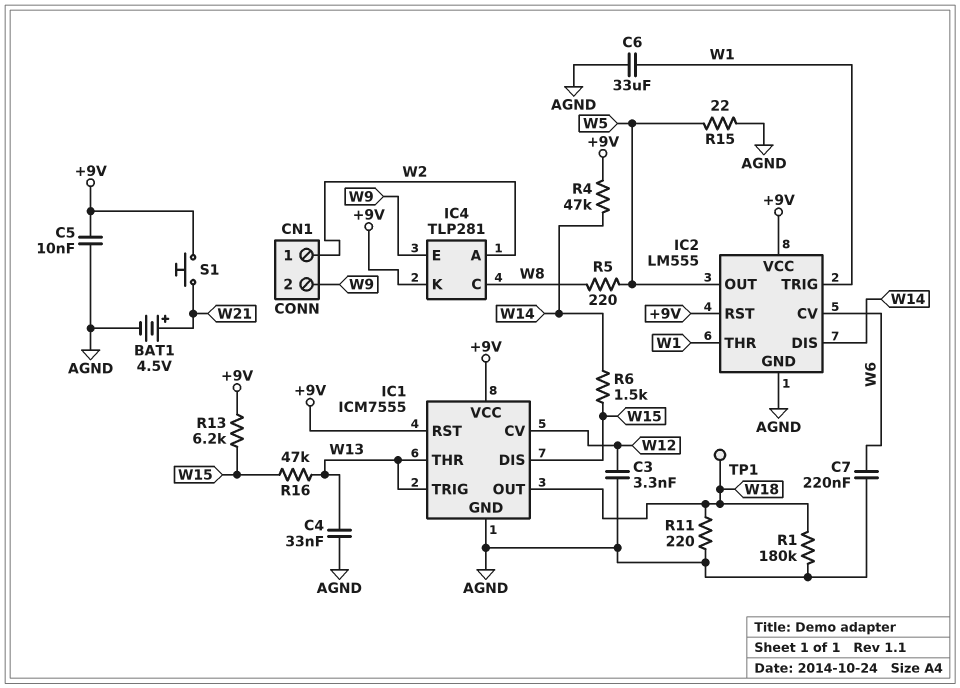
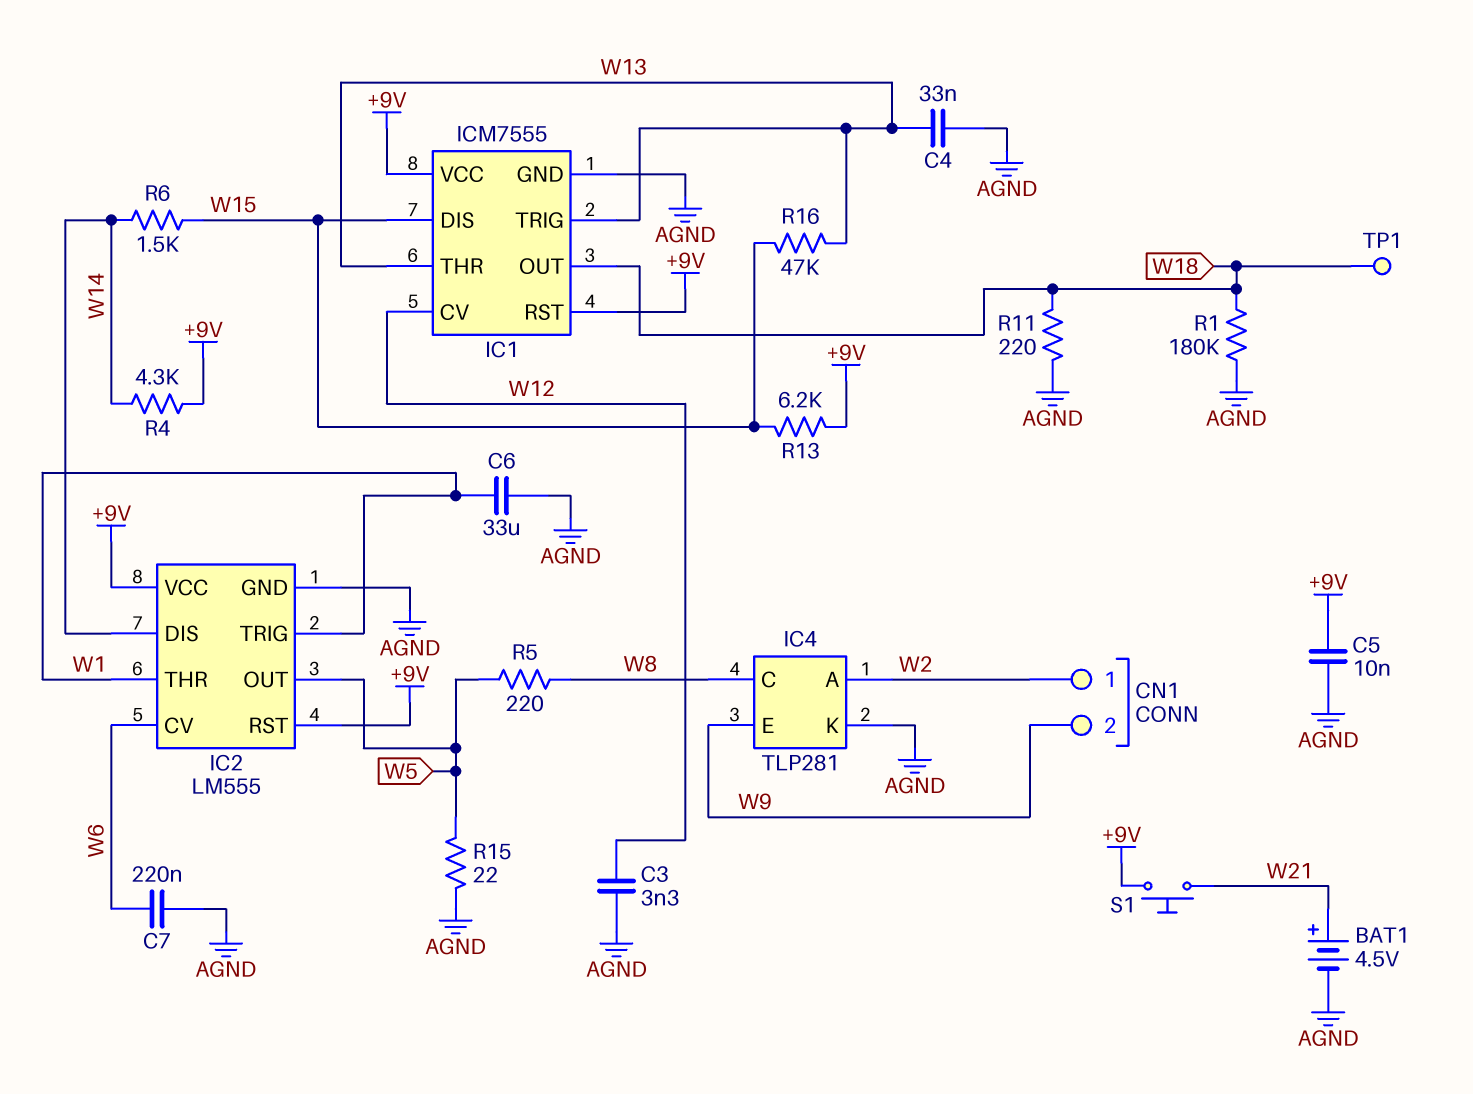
IC4 pin K: +9V -> AGND
R4: 47k (+9V, W14) -> 4.3k (+9V, W14)

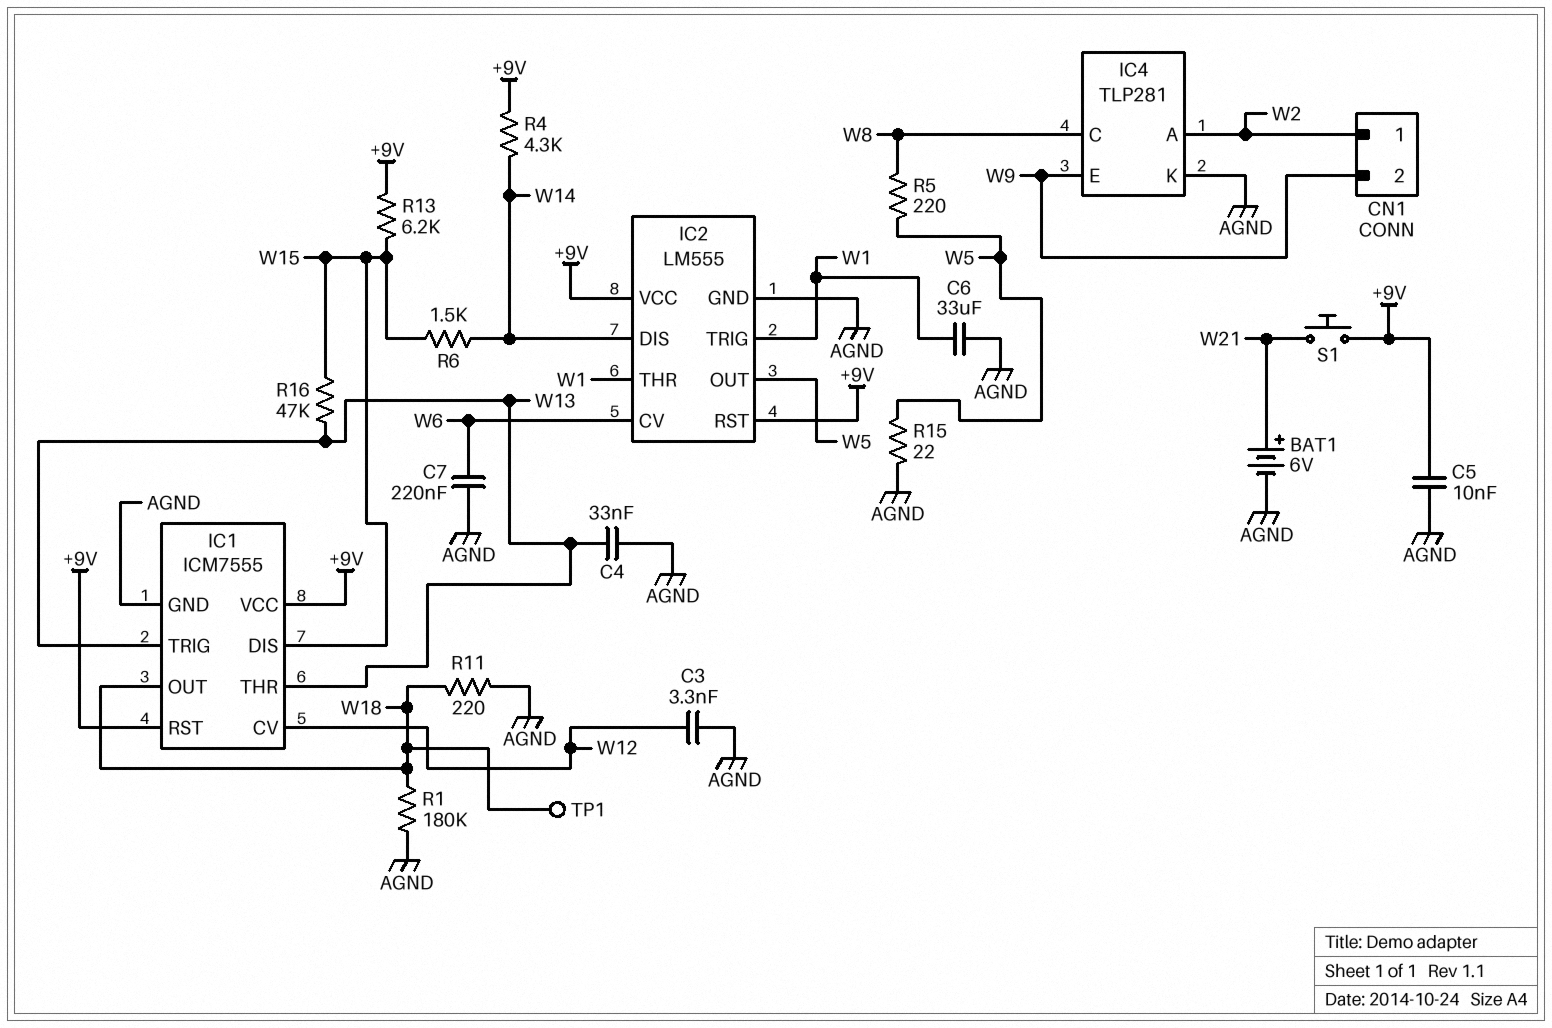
BAT1: 4.5V (plus W21, minus AGND) -> 6V (plus W21, minus AGND)

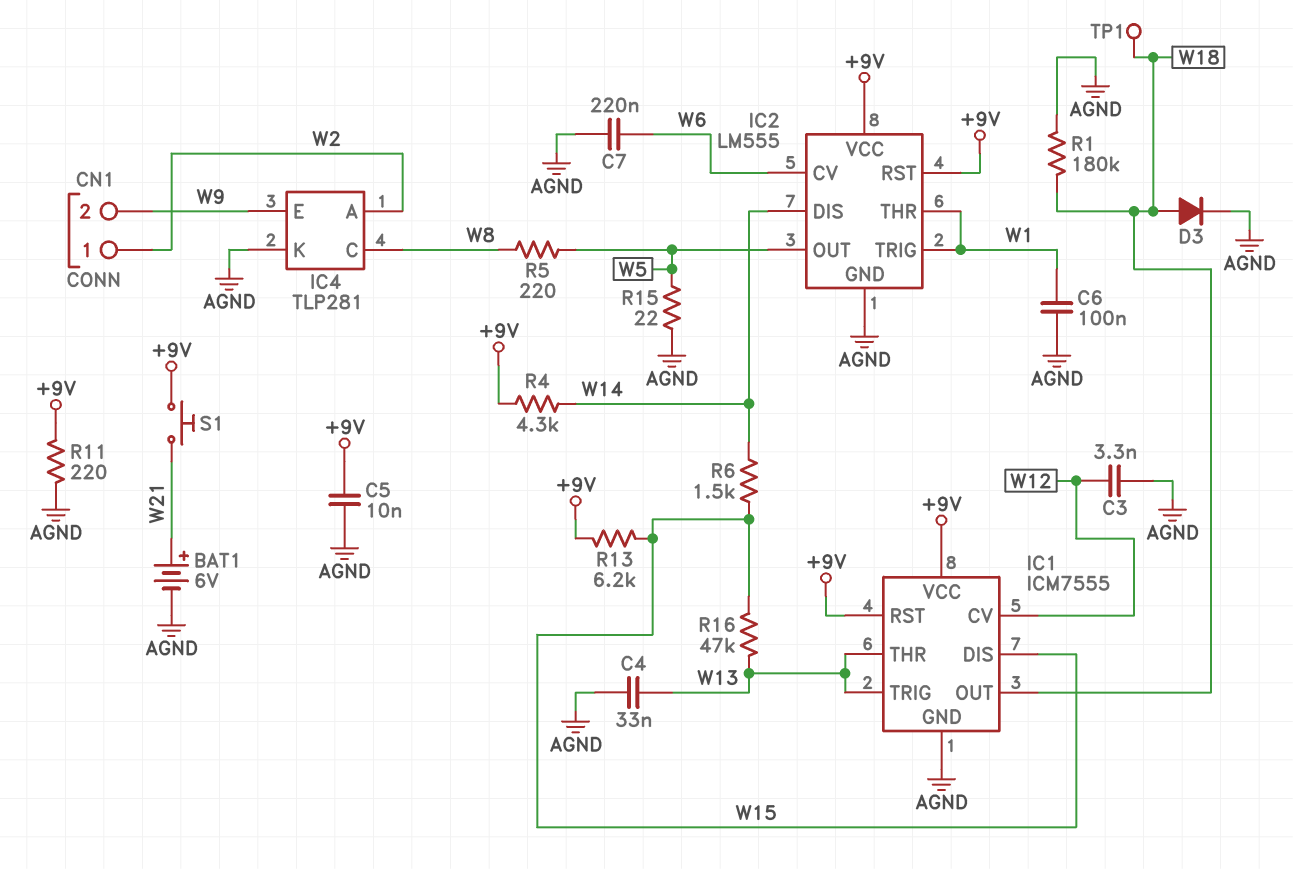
C6: 33uF (AGND, W1) -> 100nF (AGND, W1)
D3: none -> diode (A W18, K AGND)
R11: 220 (AGND, W18) -> 220 (+9V, AGND)

